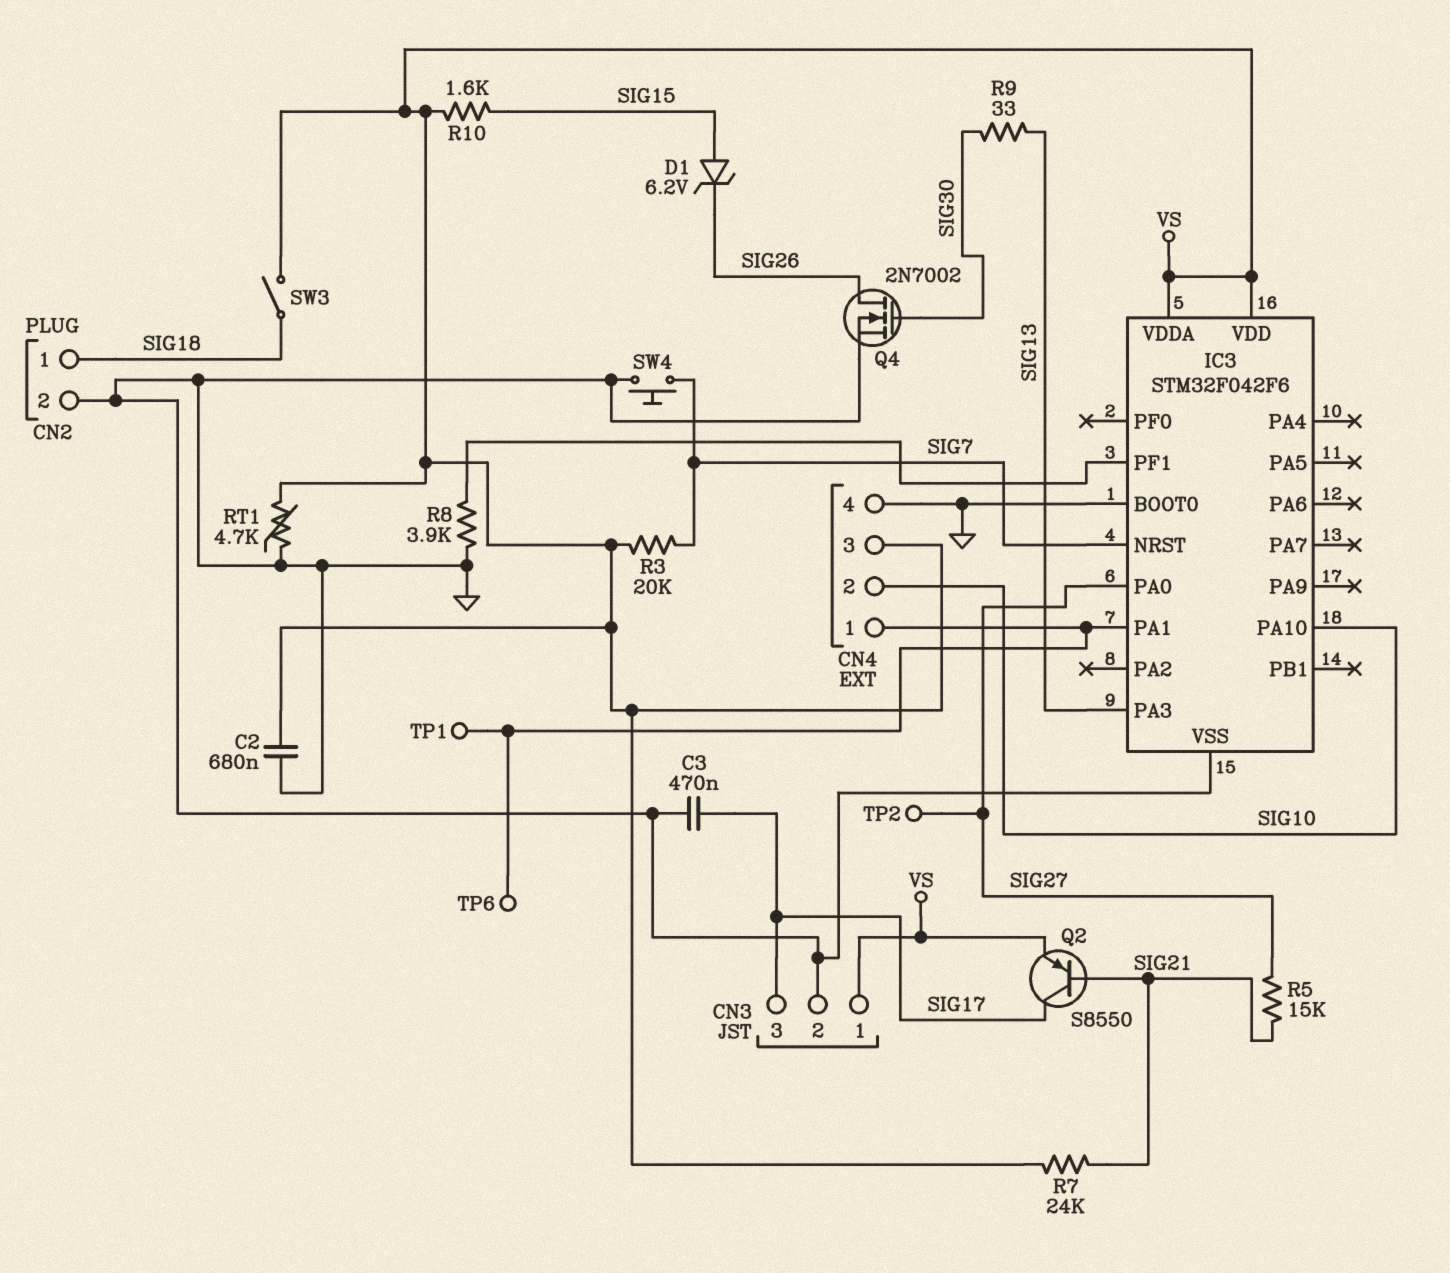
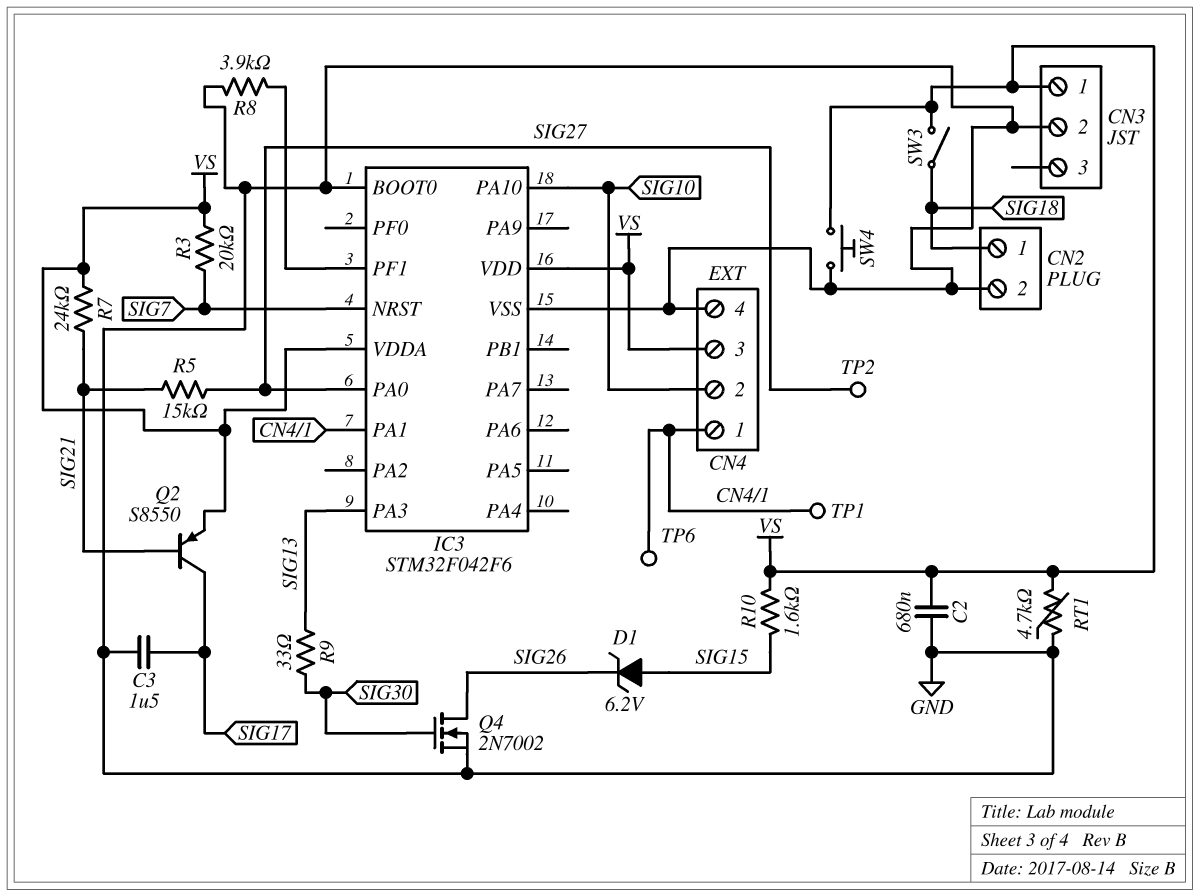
C3: 470nF (GND, SIG17) -> 1.5uF (GND, SIG17)
CN3 pin 3: SIG17 -> none
SW4: button (GND, SIG7) -> button (GND, VS)

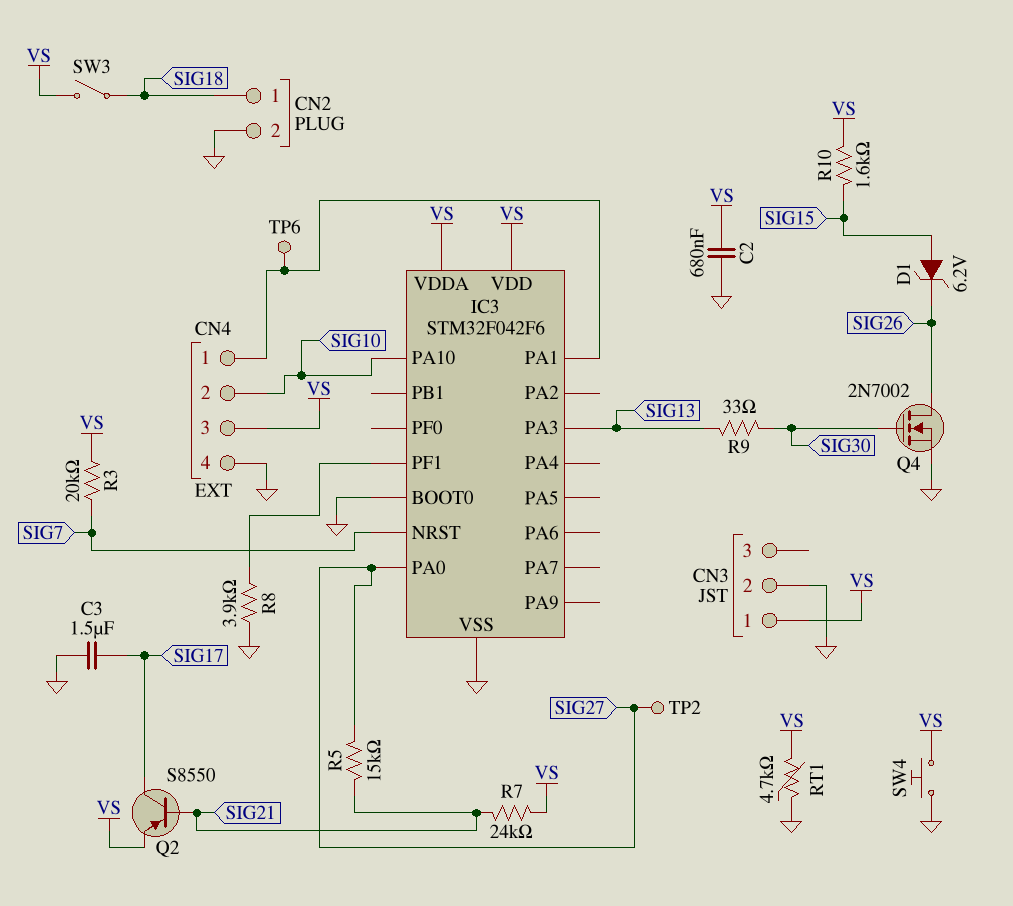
TP1: test point (CN4/1) -> none

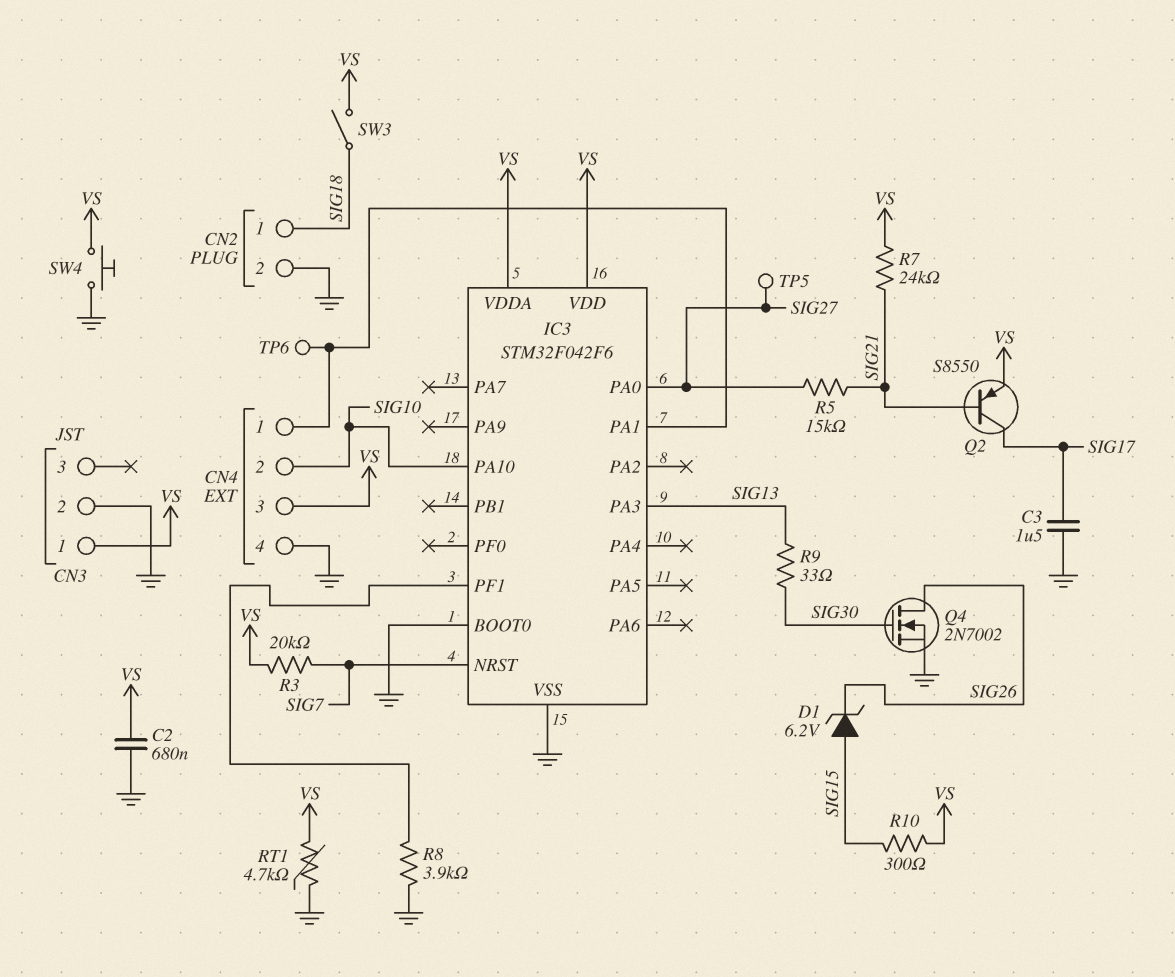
R10: 1.6k (SIG15, VS) -> 300 (SIG15, VS)
TP2: test point (SIG27) -> none
TP5: none -> test point (SIG27)

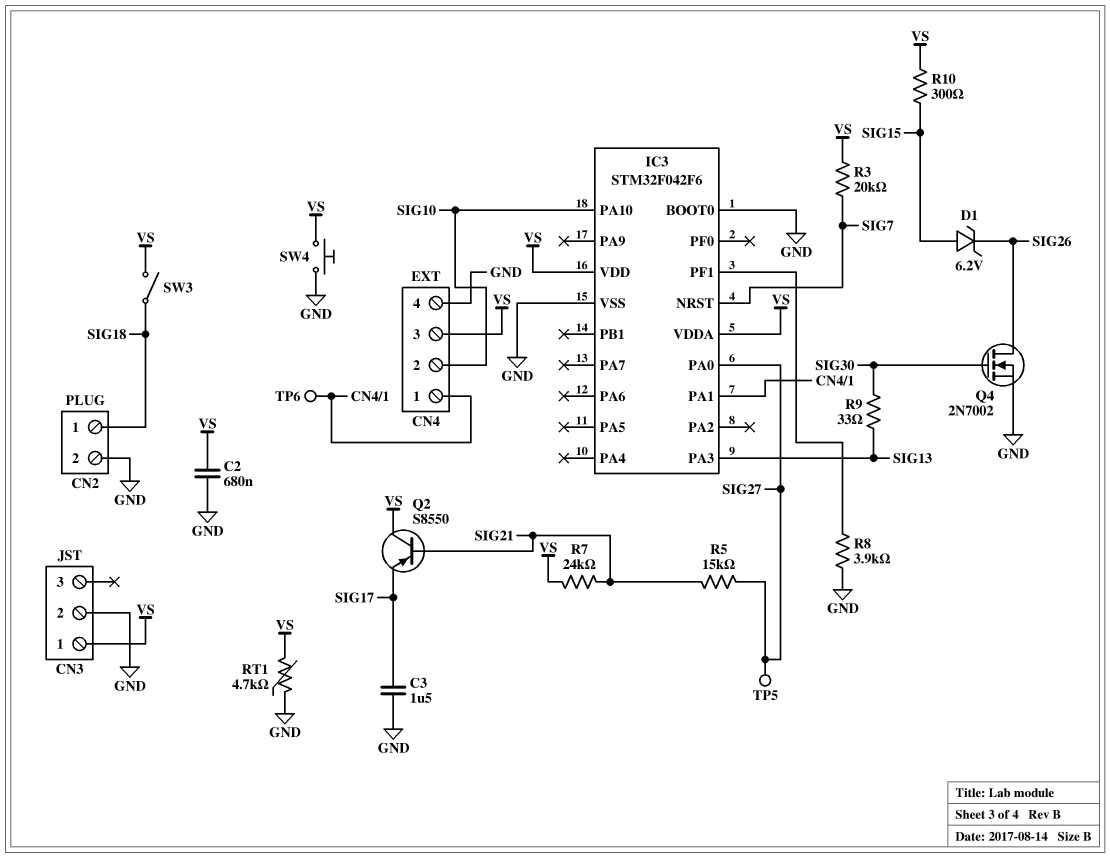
Q2: PNP S8550 (B SIG21, C SIG17, E VS) -> PNP S8550 (B SIG21, C VS, E SIG17)

